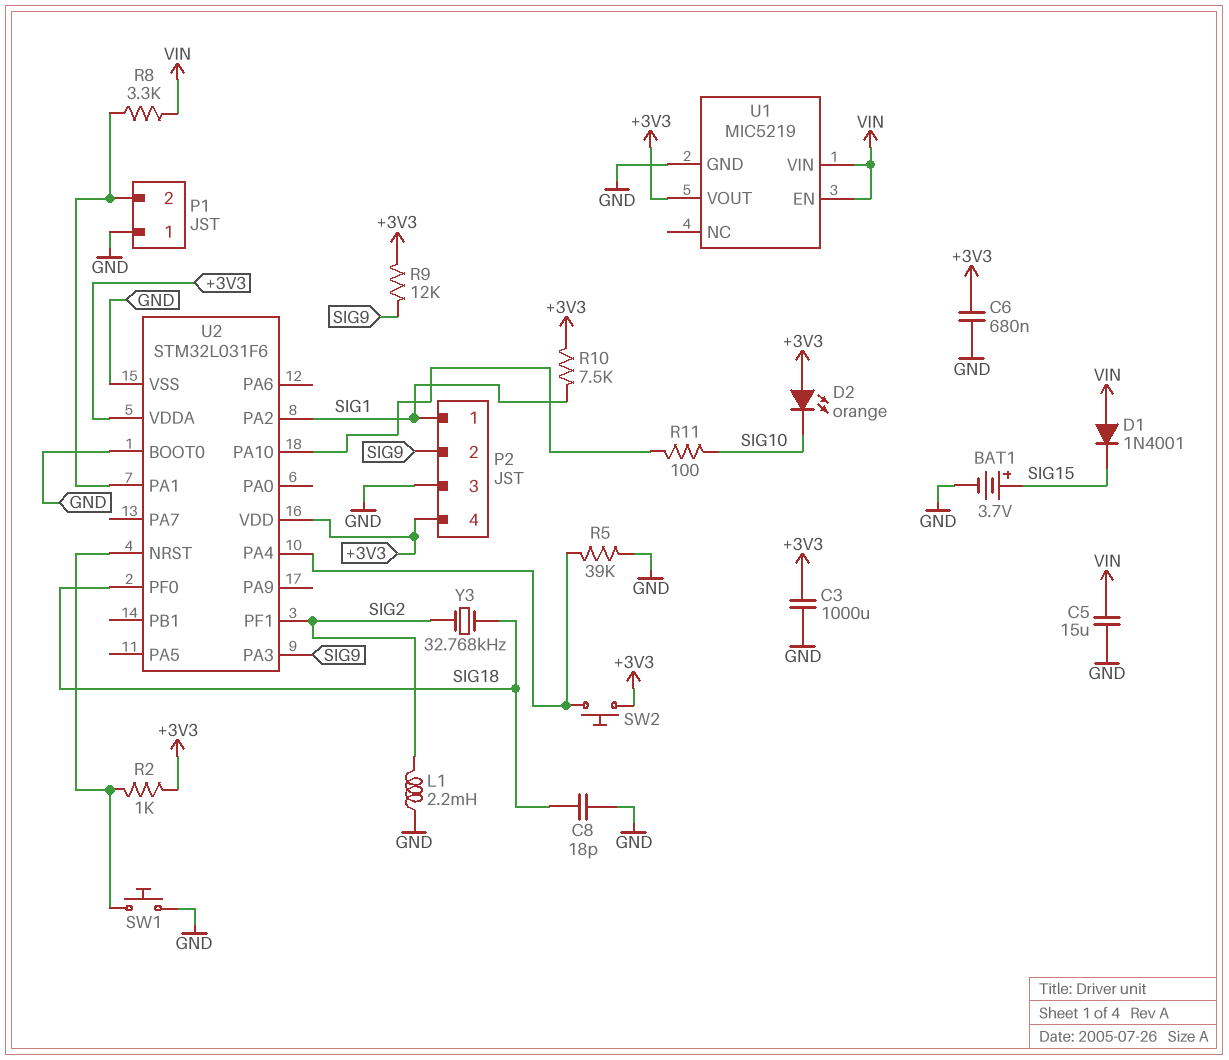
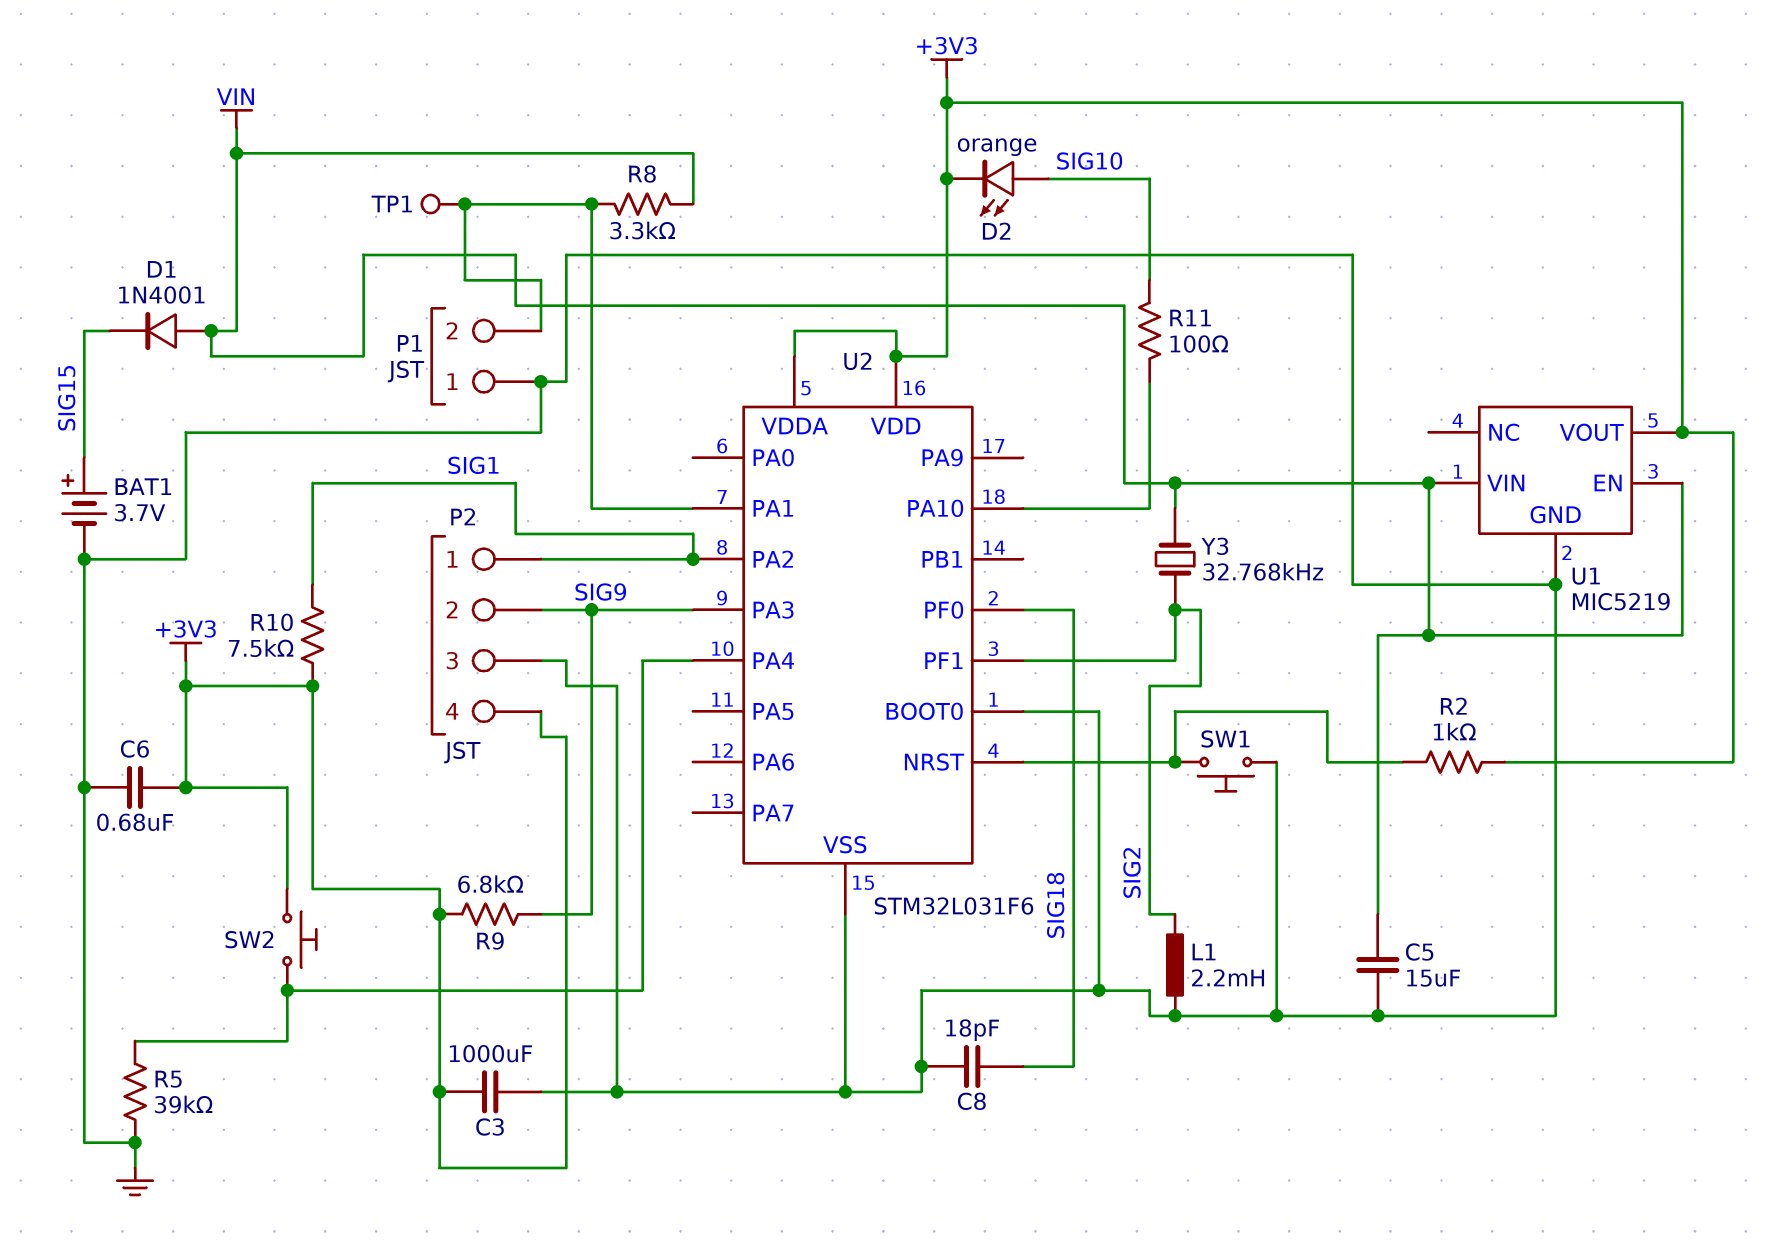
D2: LED orange (A +3V3, K SIG10) -> LED orange (A SIG10, K +3V3)
R9: 12k (+3V3, SIG9) -> 6.8k (+3V3, SIG9)
TP1: none -> test point (P1/2)
Y3: 32.768kHz (SIG2, SIG18) -> 32.768kHz (SIG2, VIN)

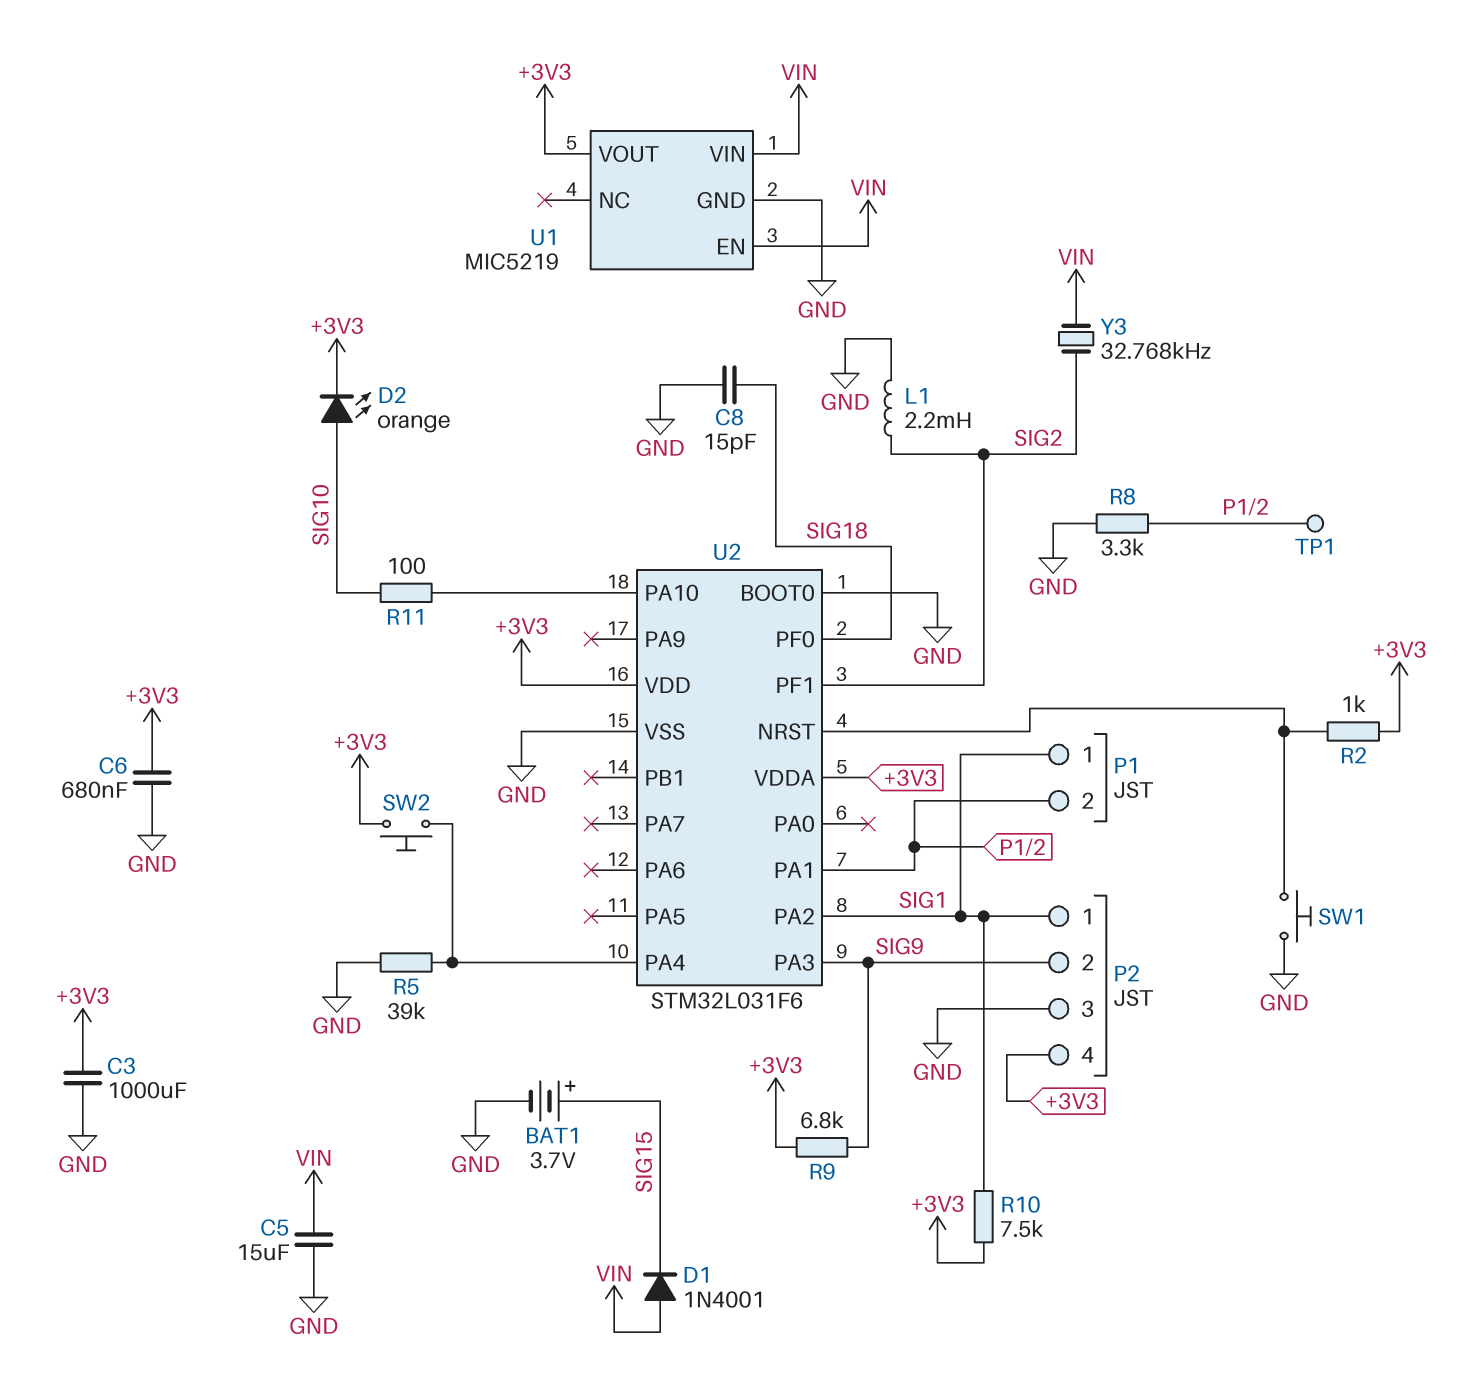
C8: 18pF (GND, SIG18) -> 15pF (GND, SIG18)
P1 pin 1: GND -> SIG1
R8: 3.3k (P1/2, VIN) -> 3.3k (GND, P1/2)

